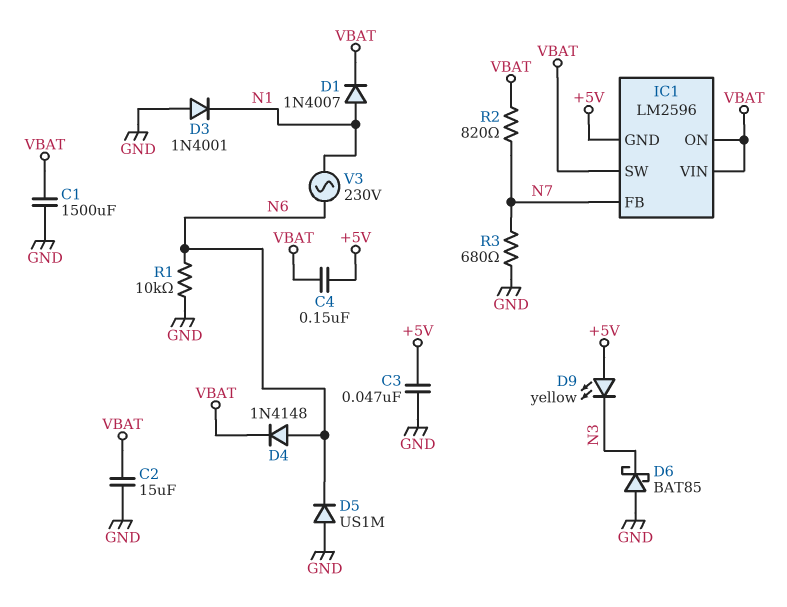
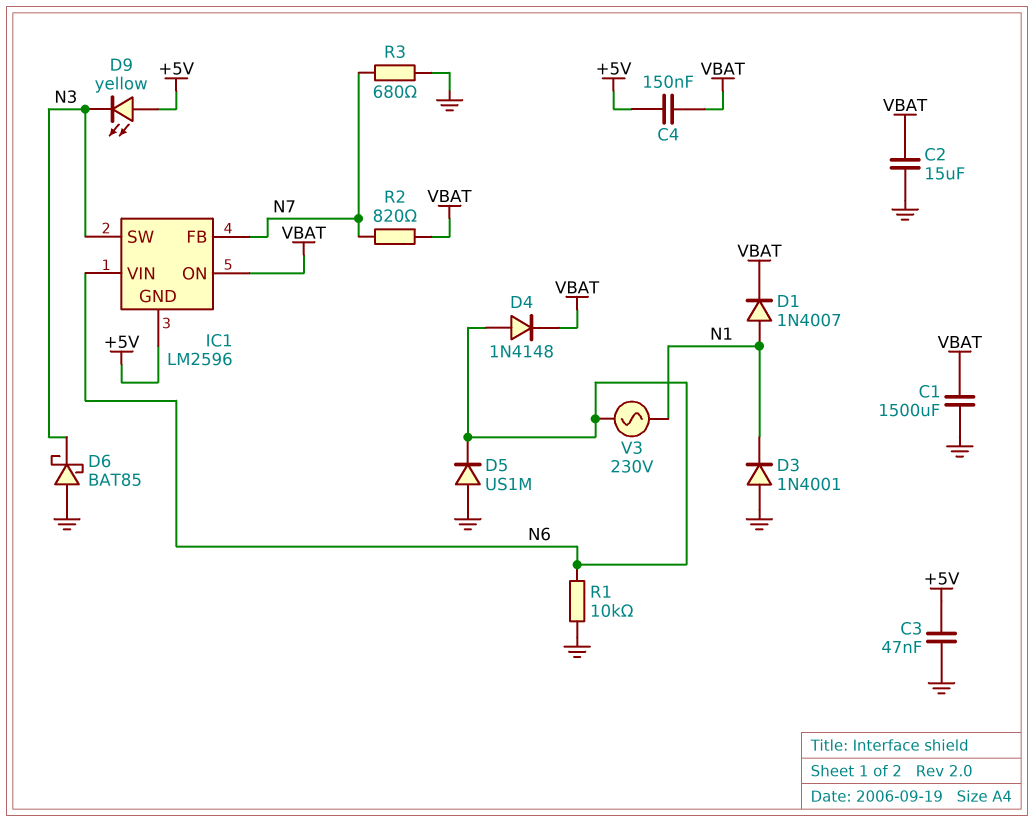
IC1 pin SW: VBAT -> N3
IC1 pin VIN: VBAT -> N6

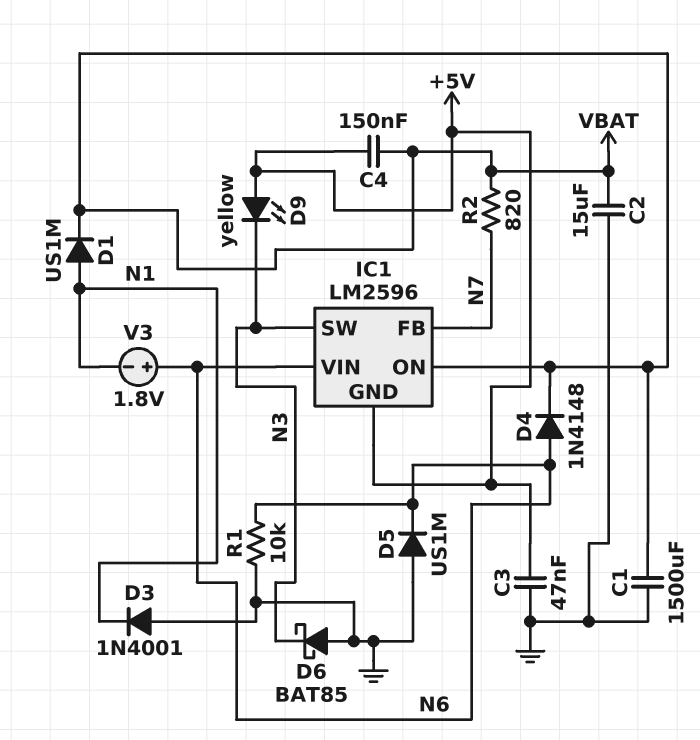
D1: diode 1N4007 (A N1, K VBAT) -> diode US1M (A N1, K VBAT)
R3: 680 (GND, N7) -> none
V3: AC 230V (N1, N6) -> 1.8V (plus N6, minus N1)

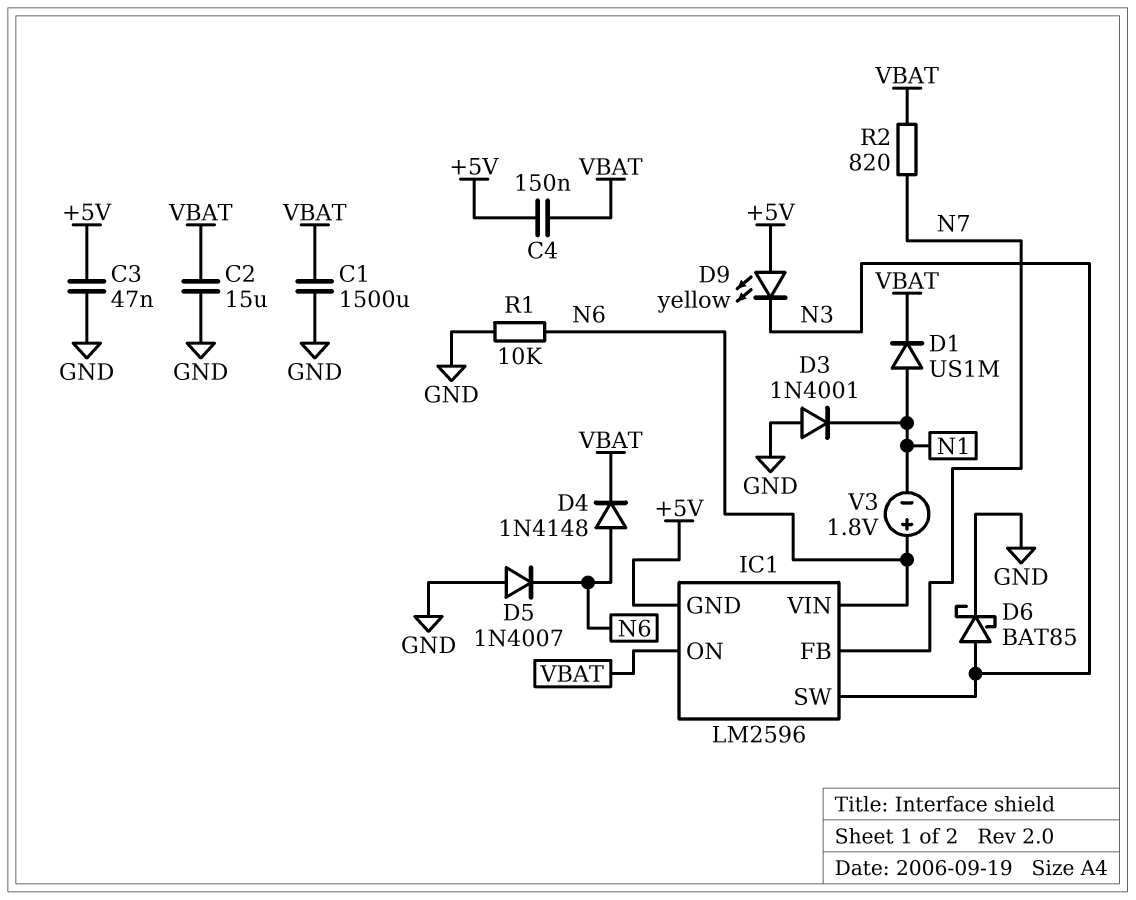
D5: diode US1M (A GND, K N6) -> diode 1N4007 (A GND, K N6)
D6: schottky BAT85 (A GND, K N3) -> schottky BAT85 (A N3, K GND)

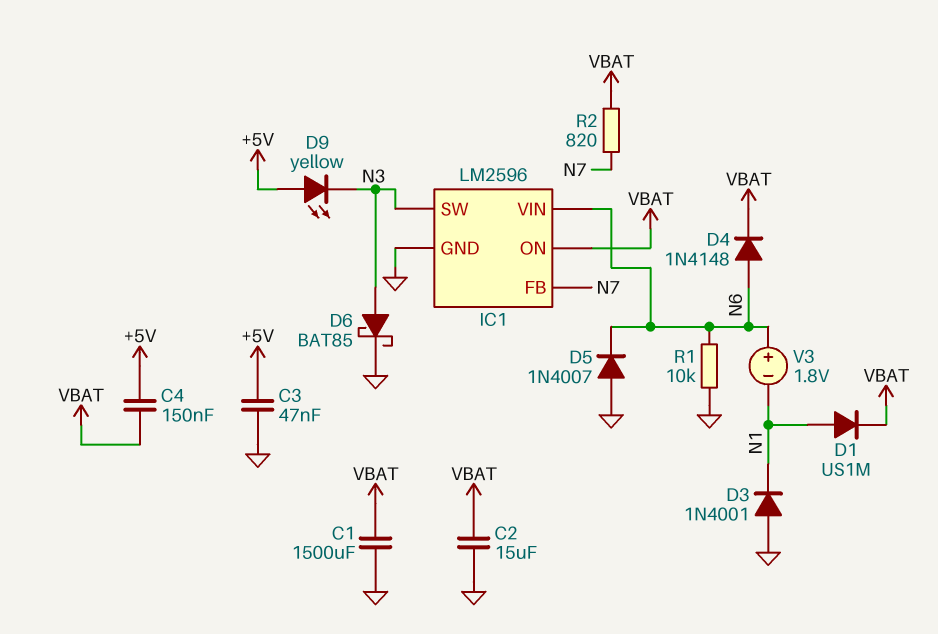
IC1 pin GND: +5V -> GND

